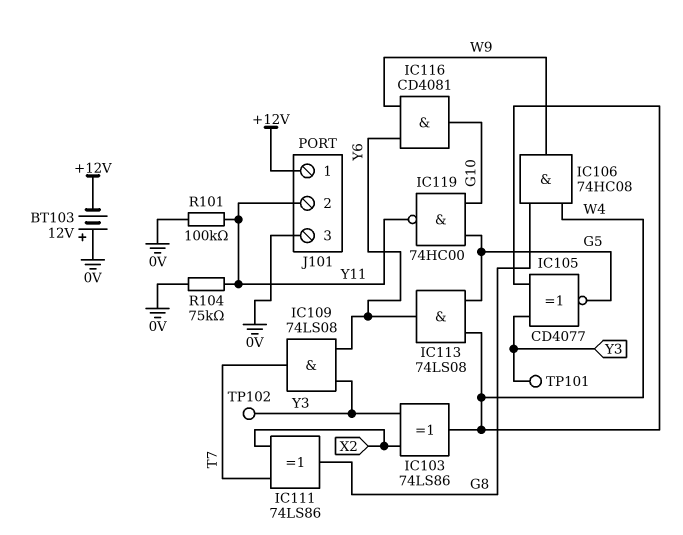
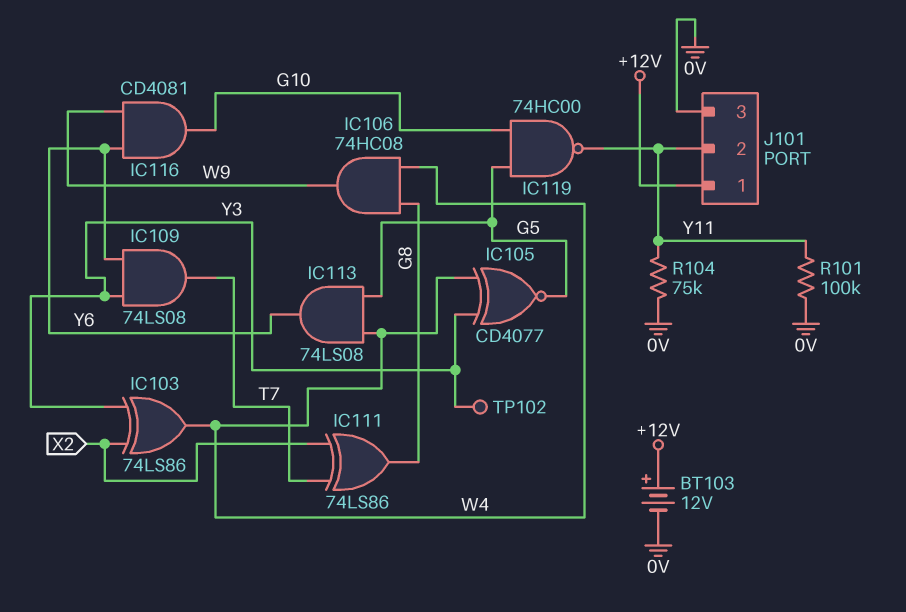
BT103: 12V (plus 0V, minus +12V) -> 12V (plus +12V, minus 0V)
TP101: test point (Y3) -> none

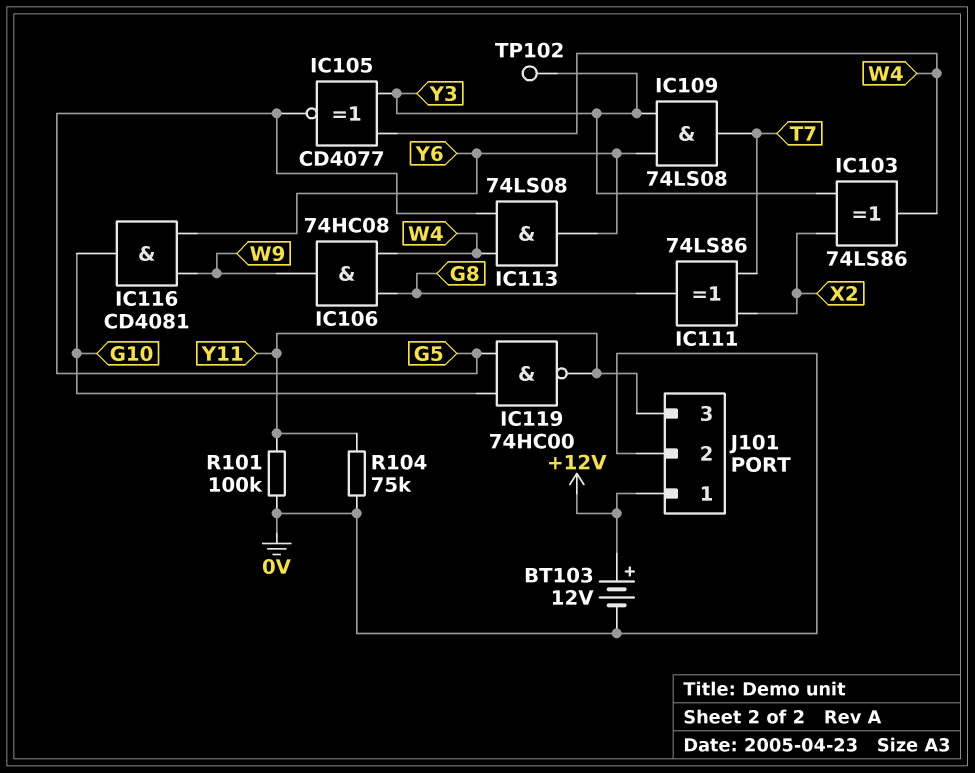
J101 pin 2: Y11 -> 0V
J101 pin 3: 0V -> Y11

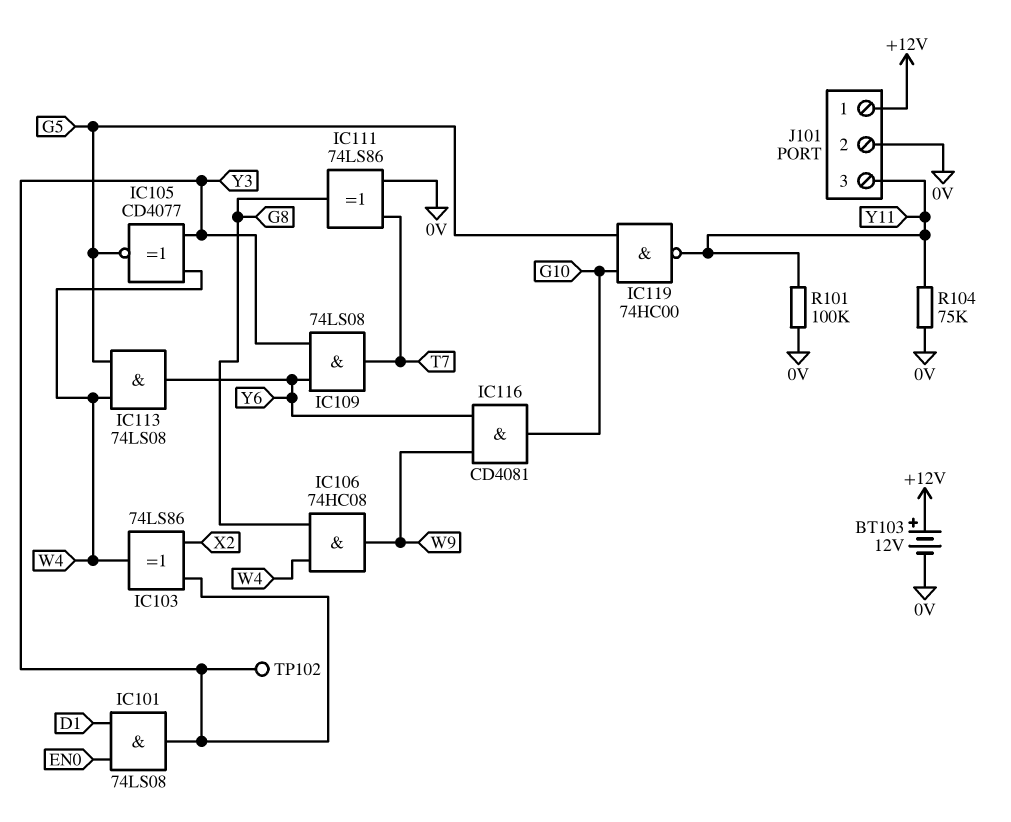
IC101: none -> AND 74LS08 (in D1, in EN0, out Y3)
IC111: XOR 74LS86 (in T7, in X2, out G8) -> XOR 74LS86 (in 0V, in T7, out G8)

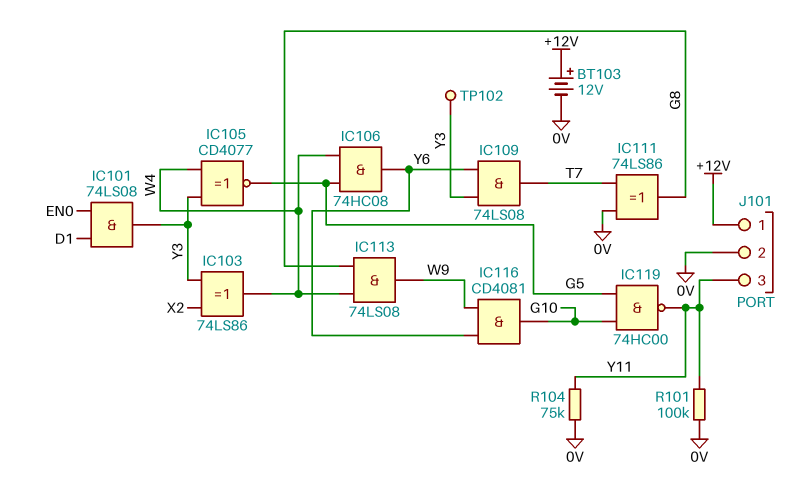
IC106: AND 74HC08 (in G8, in W4, out W9) -> AND 74HC08 (in G5, in W4, out Y6)
IC113: AND 74LS08 (in G5, in W4, out Y6) -> AND 74LS08 (in G8, in W4, out W9)

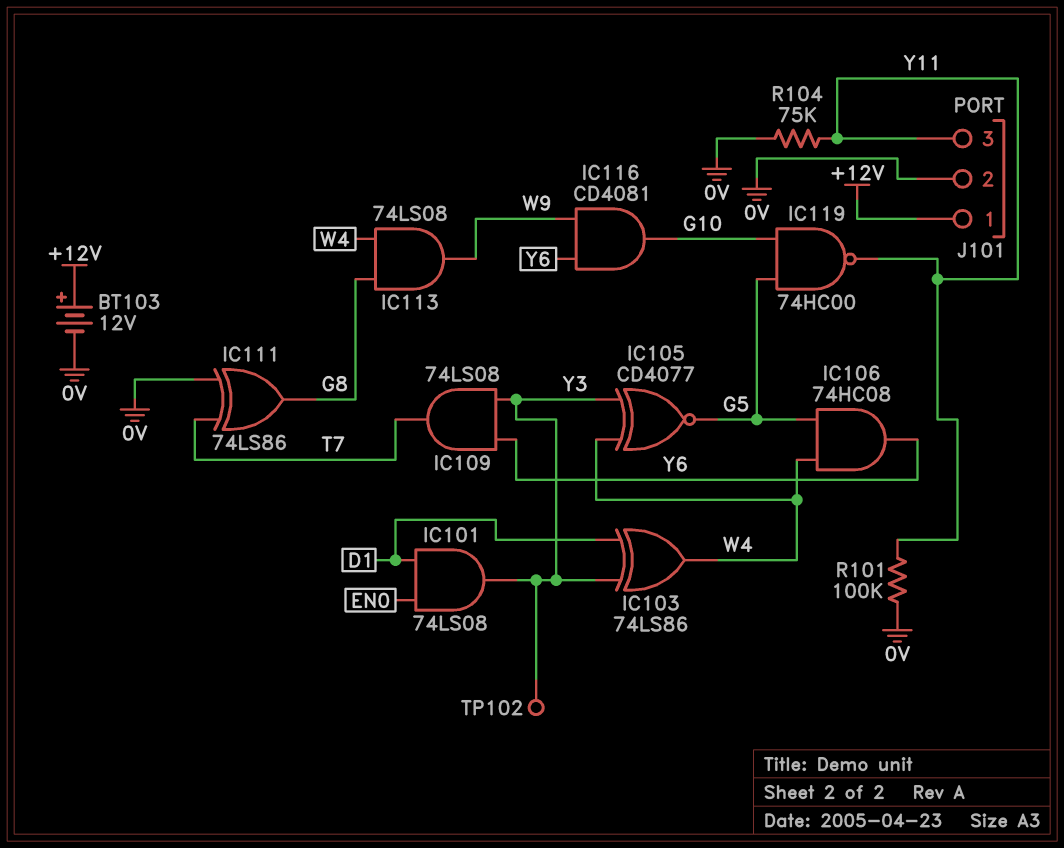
IC103: XOR 74LS86 (in X2, in Y3, out W4) -> XOR 74LS86 (in D1, in Y3, out W4)

